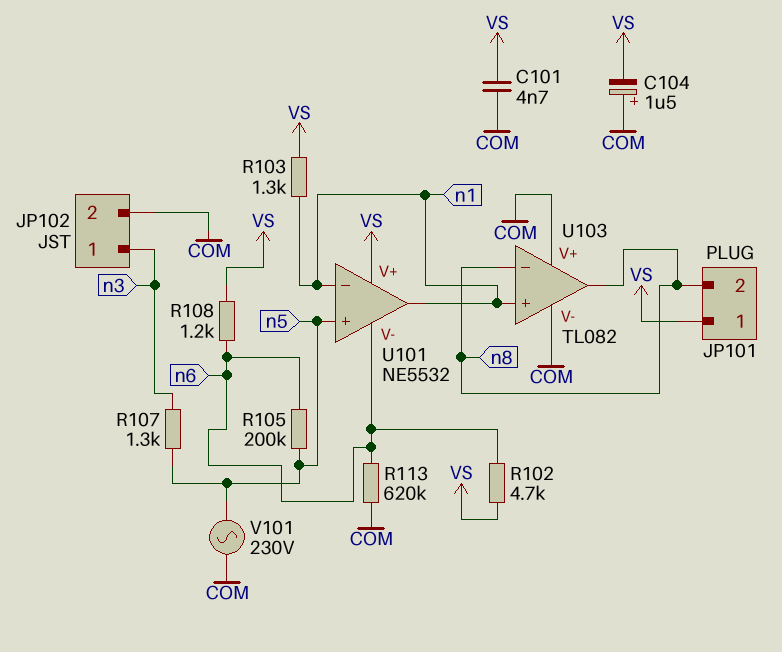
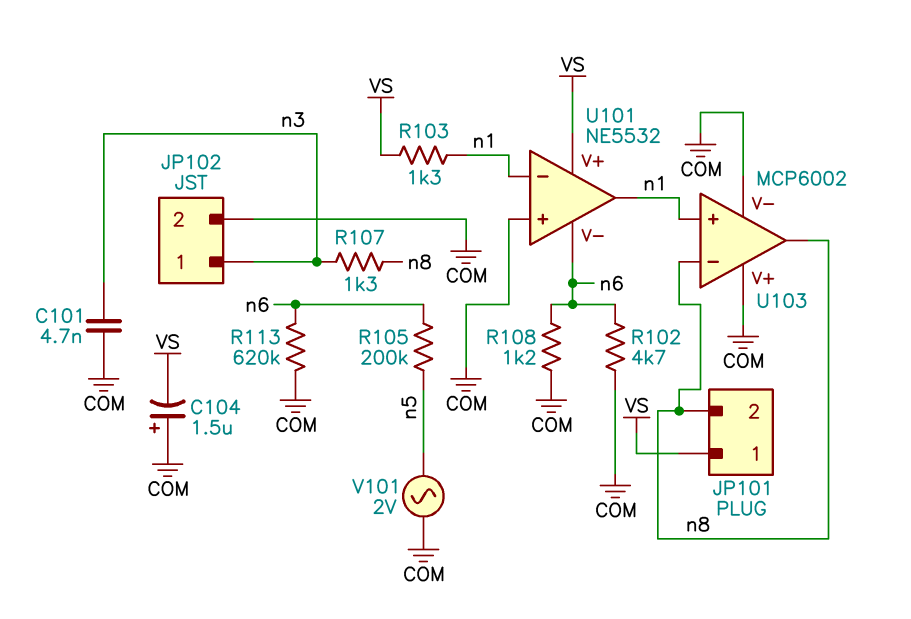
C101: 4.7nF (COM, VS) -> 4.7nF (COM, n3)
R102: 4.7k (VS, n6) -> 4.7k (COM, n6)
R107: 1.3k (n3, n5) -> 1.3k (n3, n8)
R108: 1.2k (VS, n6) -> 1.2k (COM, n6)
U101 pin in+: n5 -> COM
U103: TL082 -> MCP6002
V101: AC 230V (COM, n5) -> AC 2V (COM, n5)

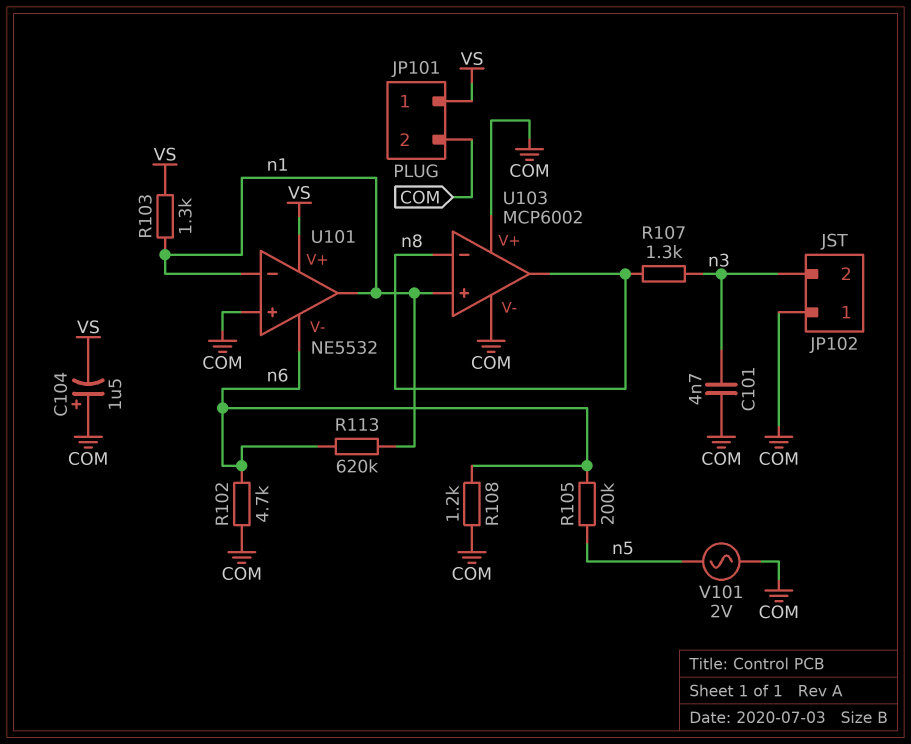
JP101 pin 2: n8 -> COM
JP102 pin 1: n3 -> COM
JP102 pin 2: COM -> n3
R113: 620k (COM, n6) -> 620k (n1, n6)

